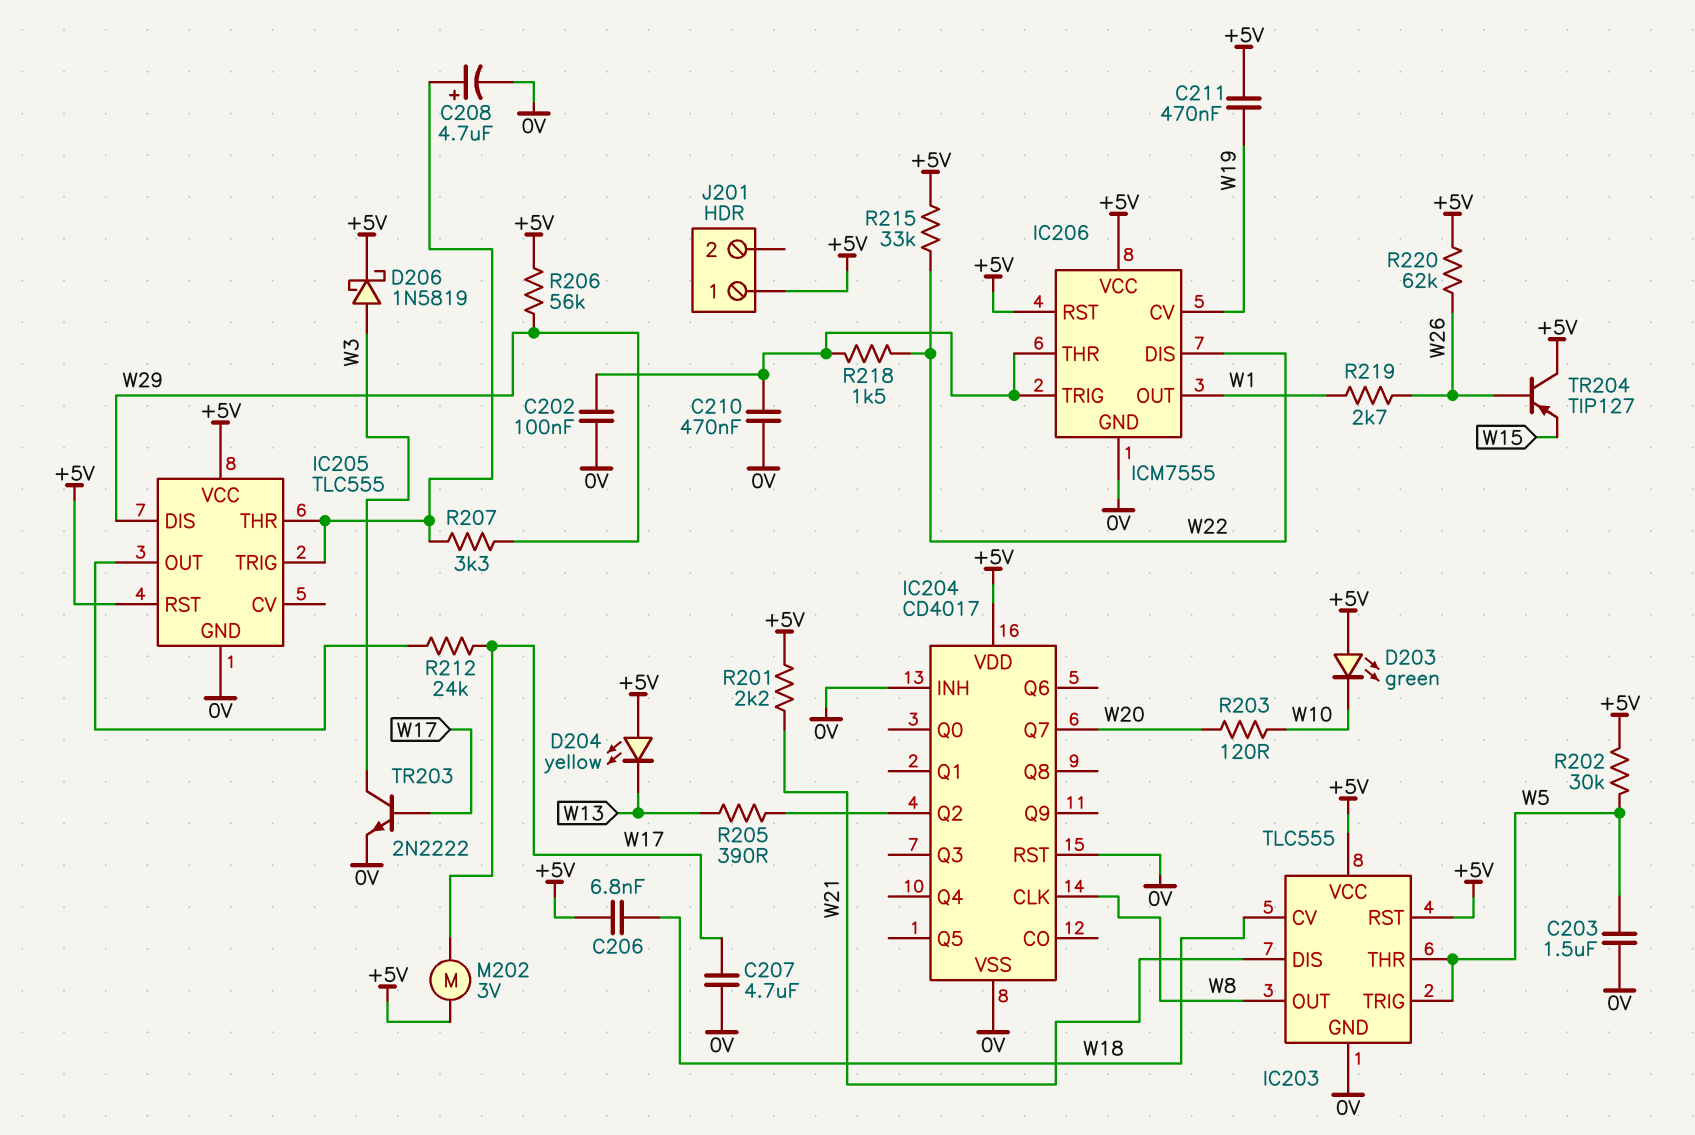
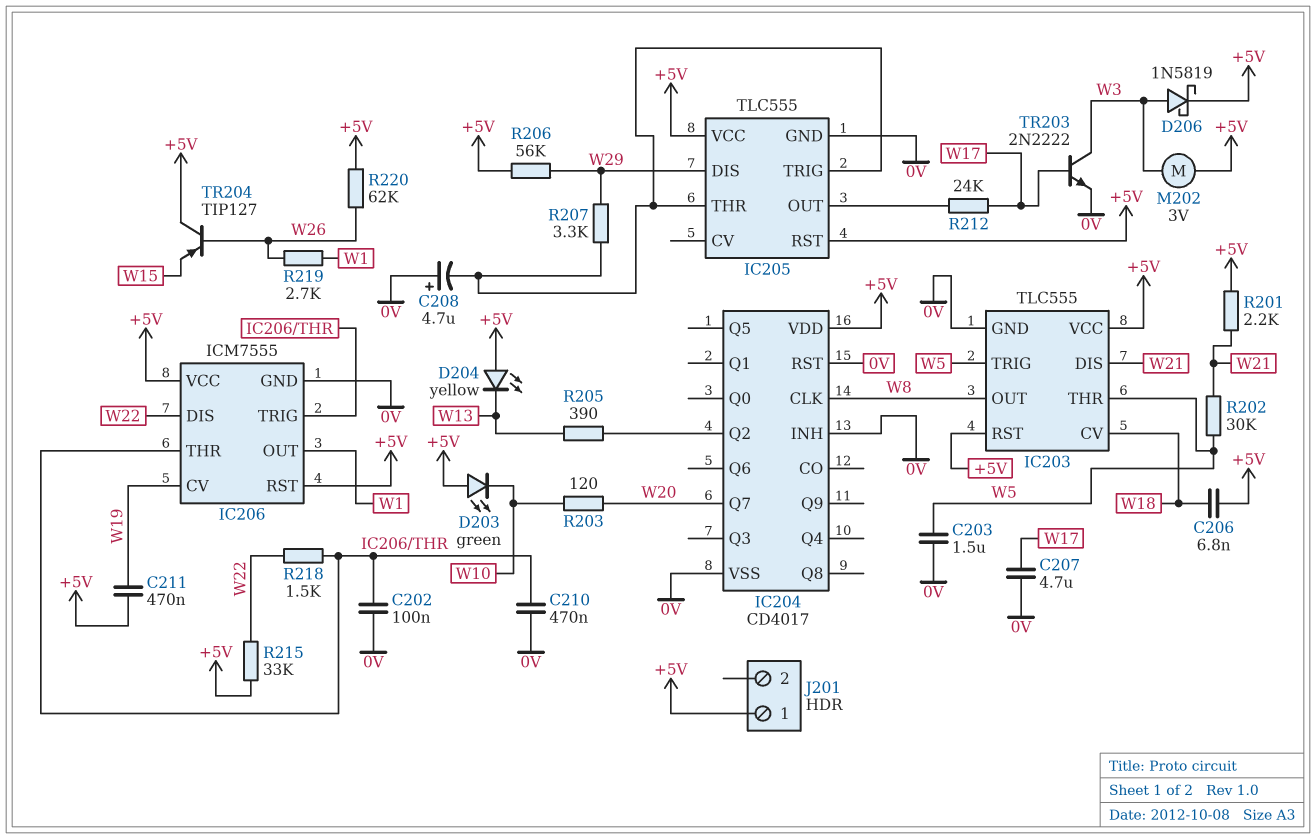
C208: 4.7uF (plus IC205/THR, minus 0V) -> 4.7uF (plus 0V, minus IC205/THR)
M202: motor 3V (+5V, W17) -> motor 3V (+5V, W3)
R202: 30k (+5V, W5) -> 30k (W5, W21)

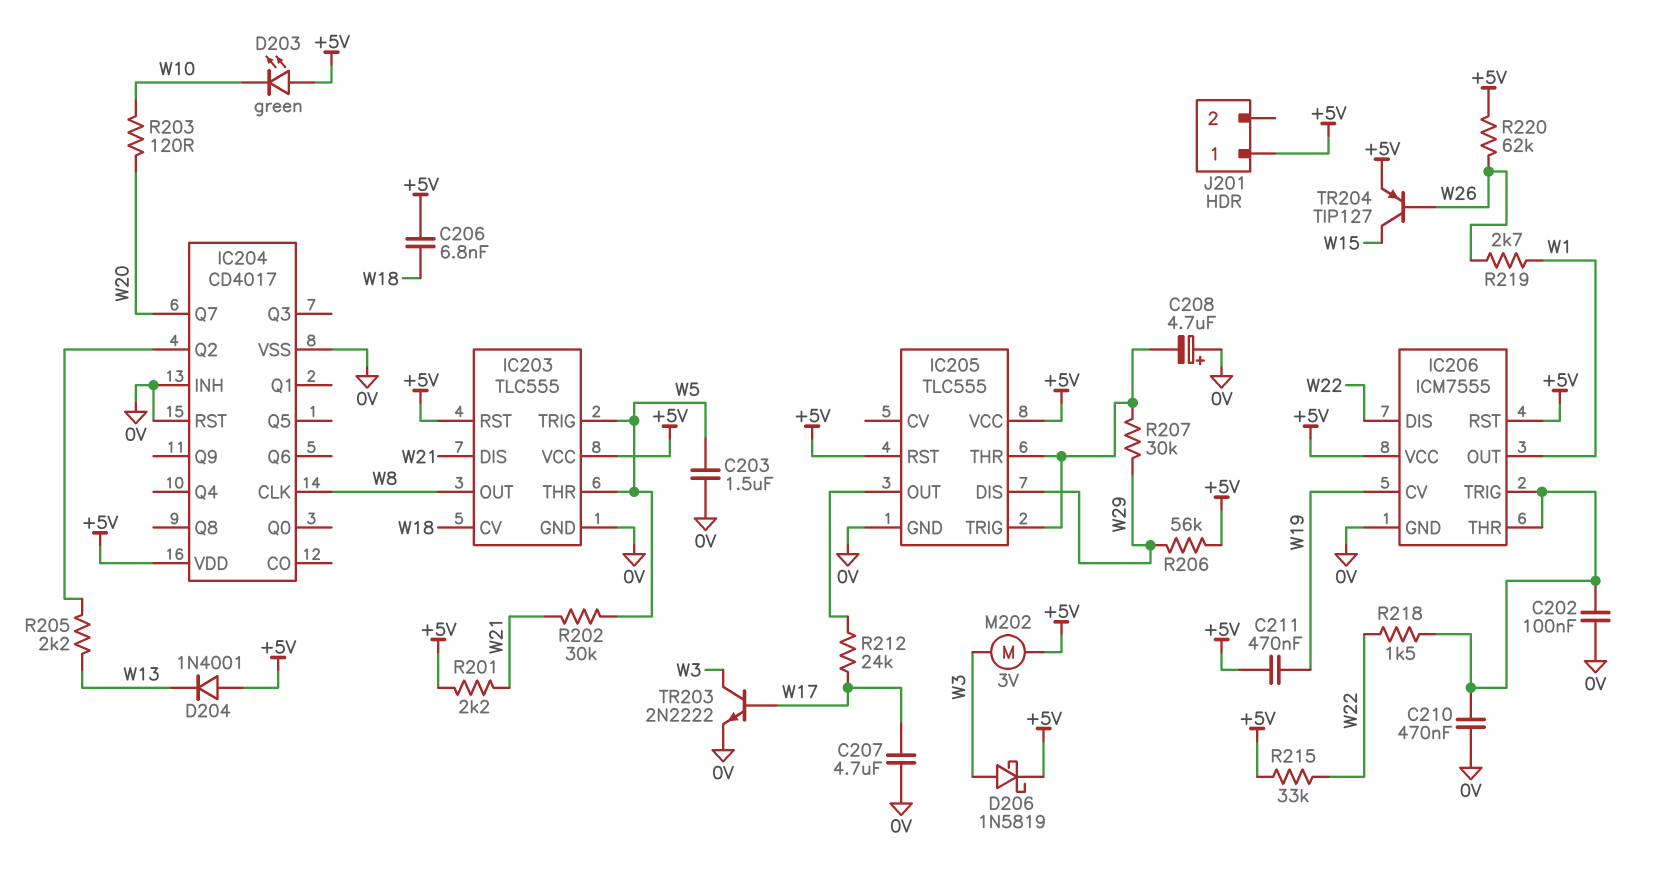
D204: LED yellow (A +5V, K W13) -> diode 1N4001 (A +5V, K W13)
R205: 390 (IC204/Q2, W13) -> 2.2k (IC204/Q2, W13)
R207: 3.3k (IC205/THR, W29) -> 30k (IC205/THR, W29)
TR204: PNP TIP127 (B W26, C +5V, E W15) -> PNP TIP127 (B W26, C W15, E +5V)

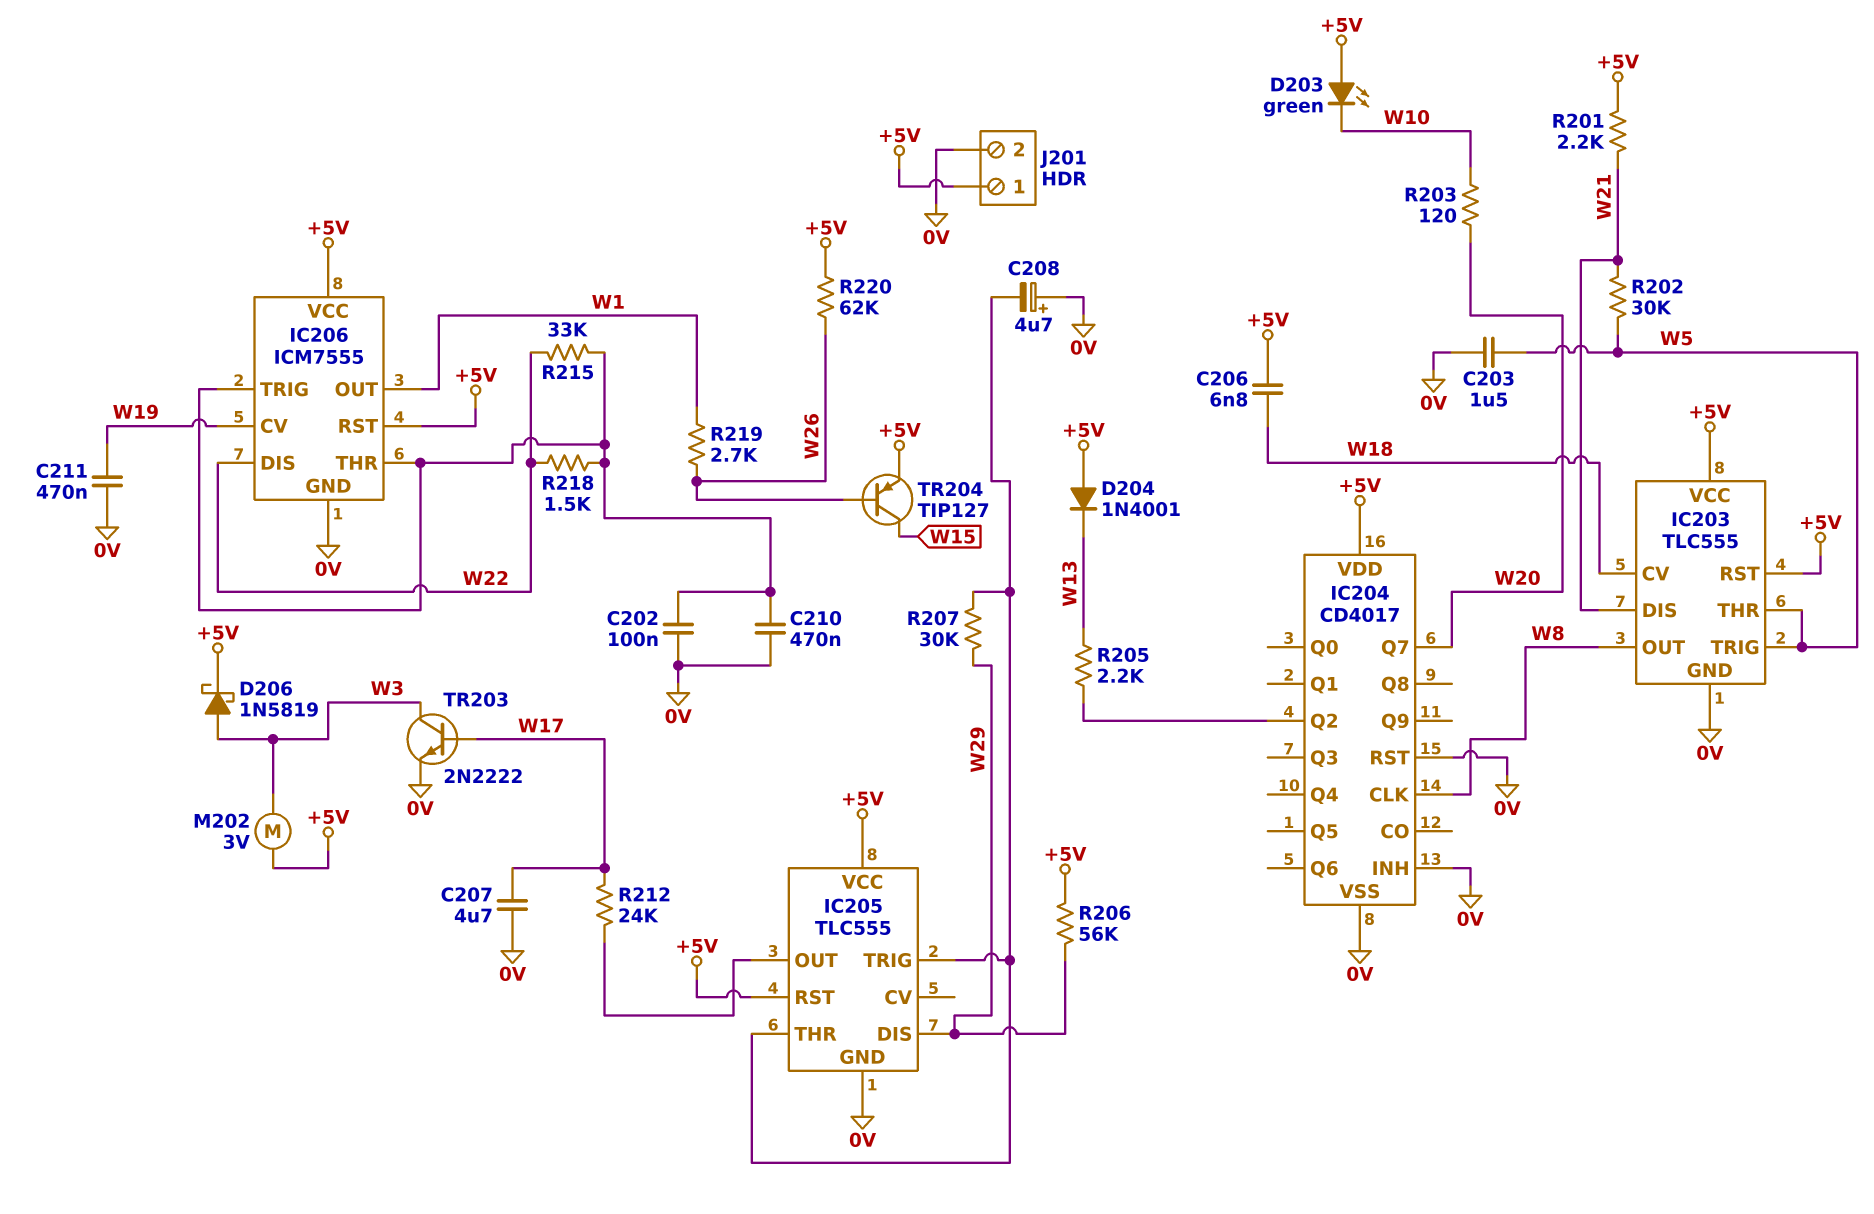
C211: 470nF (+5V, W19) -> 470nF (0V, W19)
J201 pin 2: none -> 0V
R215: 33k (+5V, W22) -> 33k (IC206/THR, W22)

